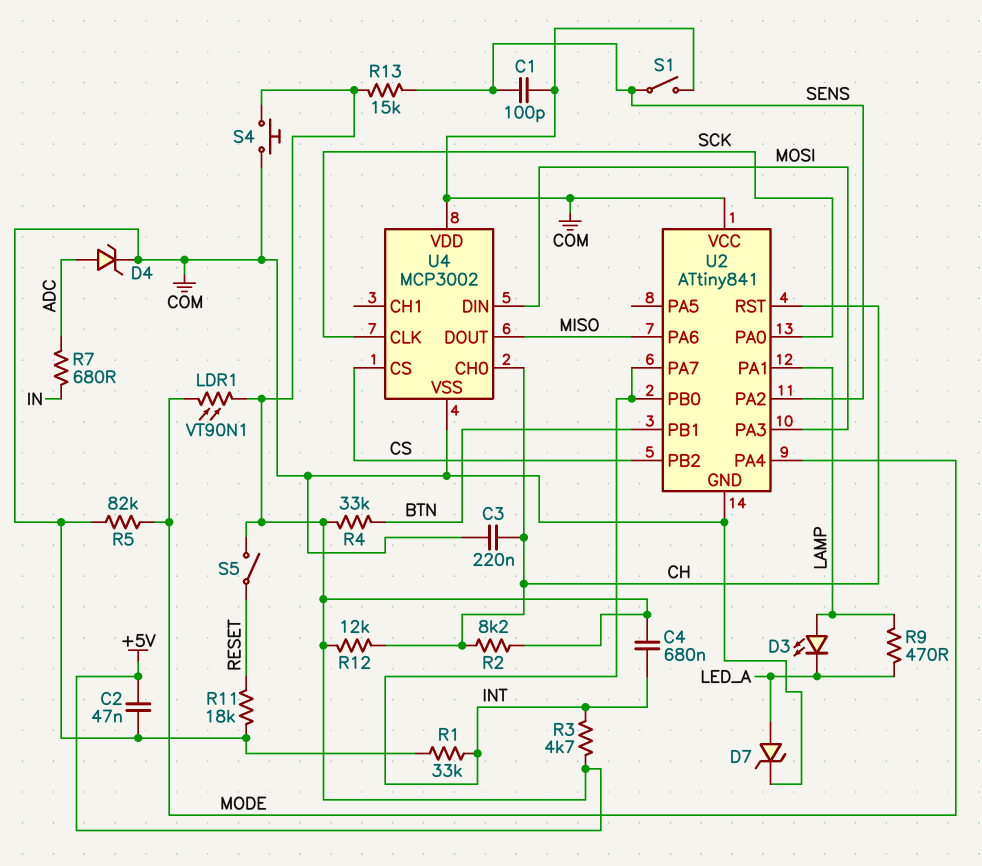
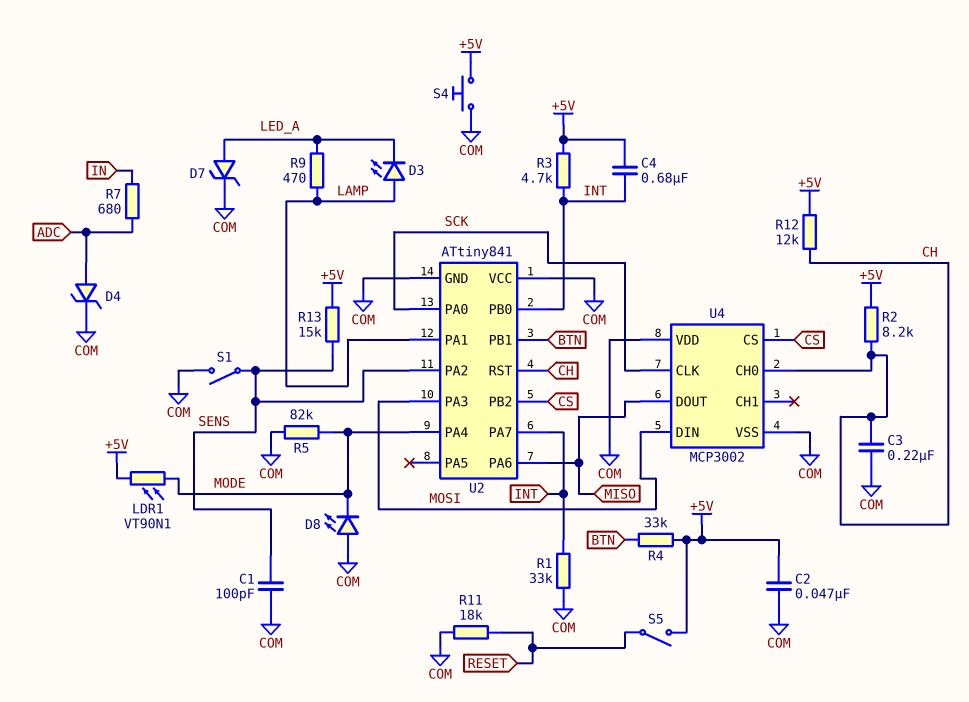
D8: none -> LED (A COM, K MODE)

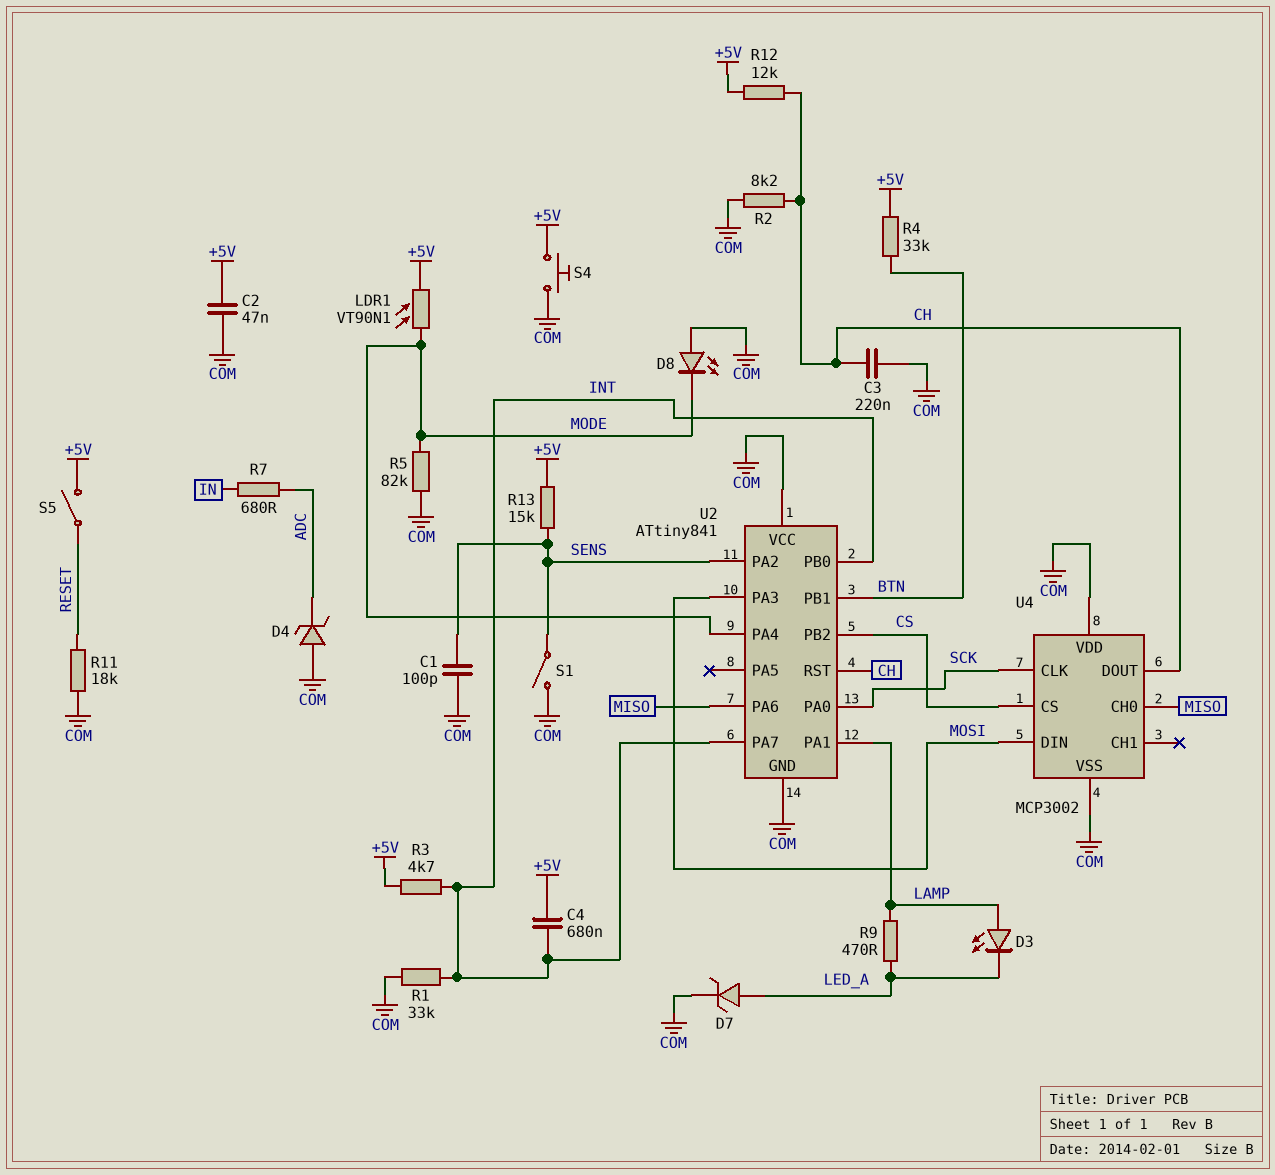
D4: zener (A ADC, K COM) -> zener (A COM, K ADC)
R2: 8.2k (+5V, CH) -> 8.2k (CH, COM)
U4 pin CH0: CH -> MISO
U4 pin DOUT: MISO -> CH

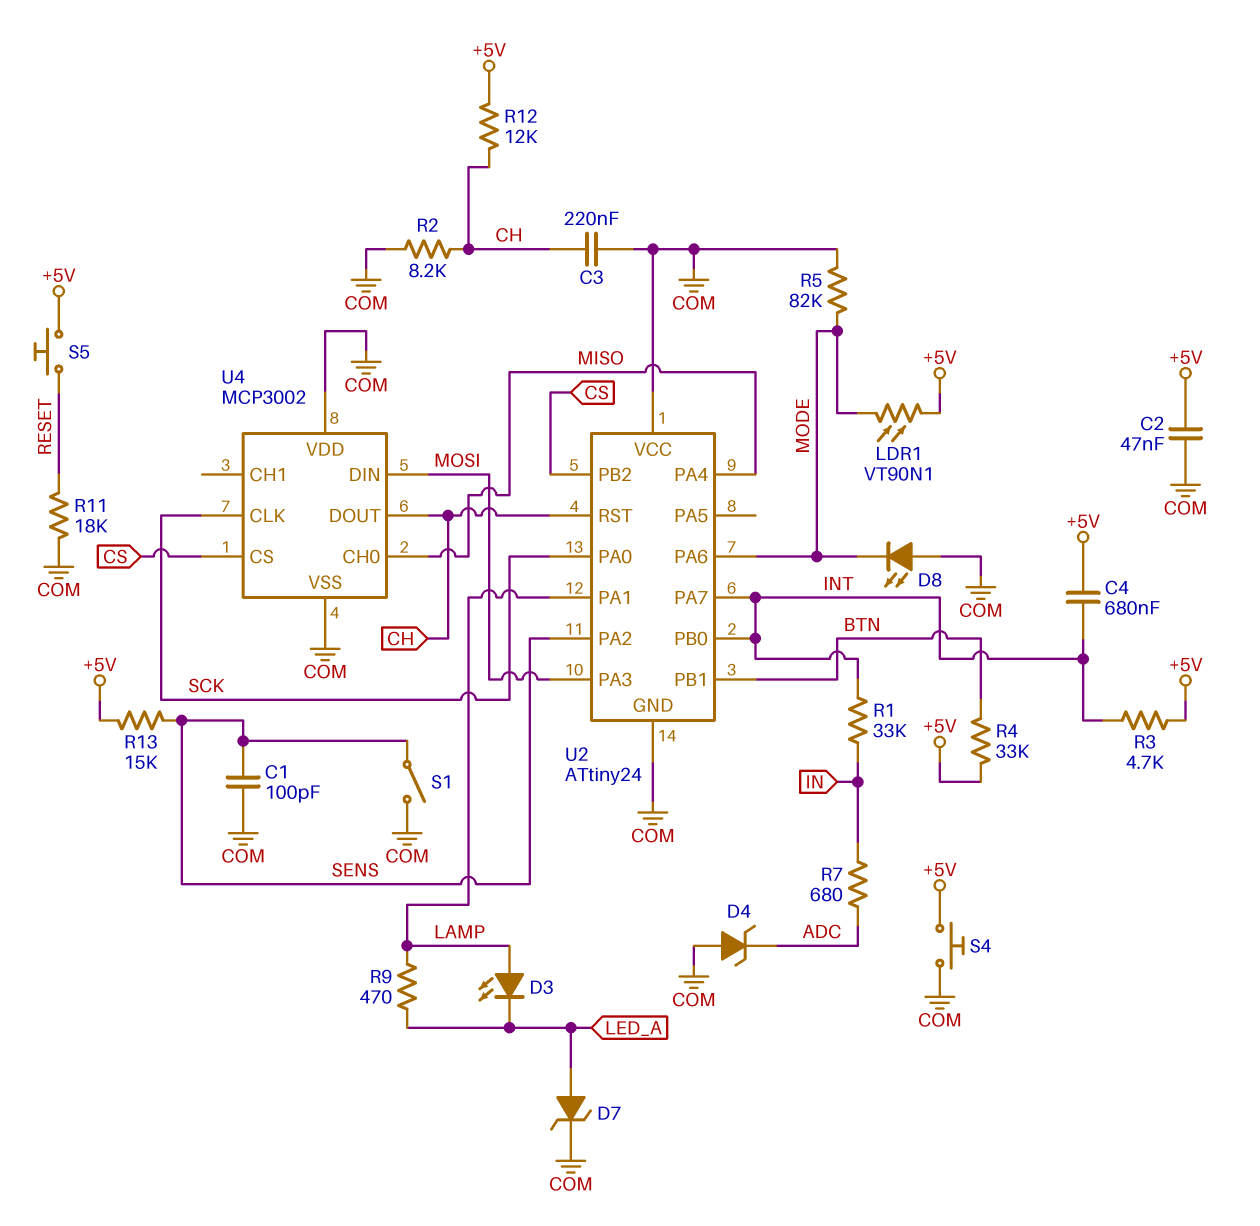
R1: 33k (COM, INT) -> 33k (IN, INT)
S5: switch (+5V, RESET) -> button (+5V, RESET)
U2: ATtiny841 -> ATtiny24
U2 pin PA4: MODE -> MISO
U2 pin PA6: MISO -> MODE

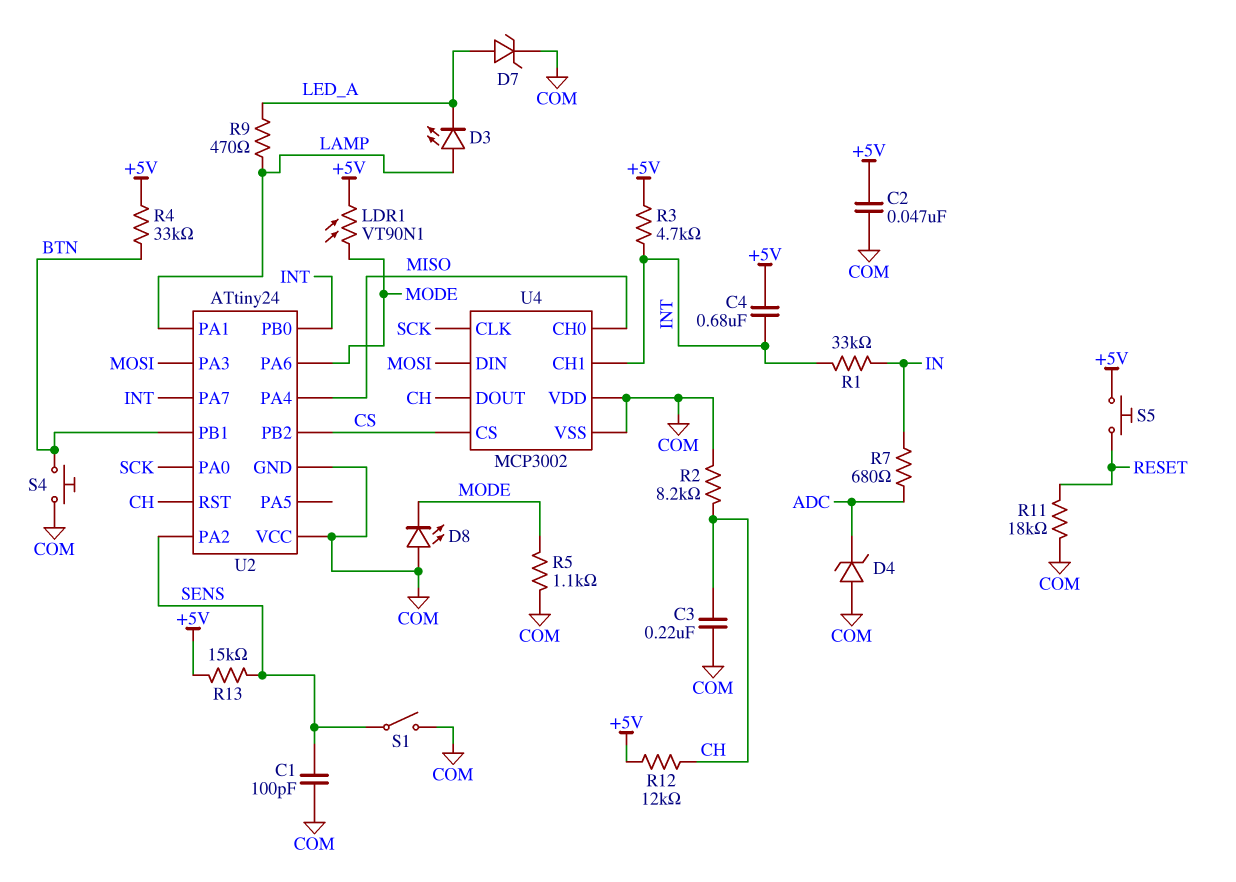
R5: 82k (COM, MODE) -> 1.1k (COM, MODE)
S4: button (+5V, COM) -> button (BTN, COM)
U4 pin CH1: none -> INT

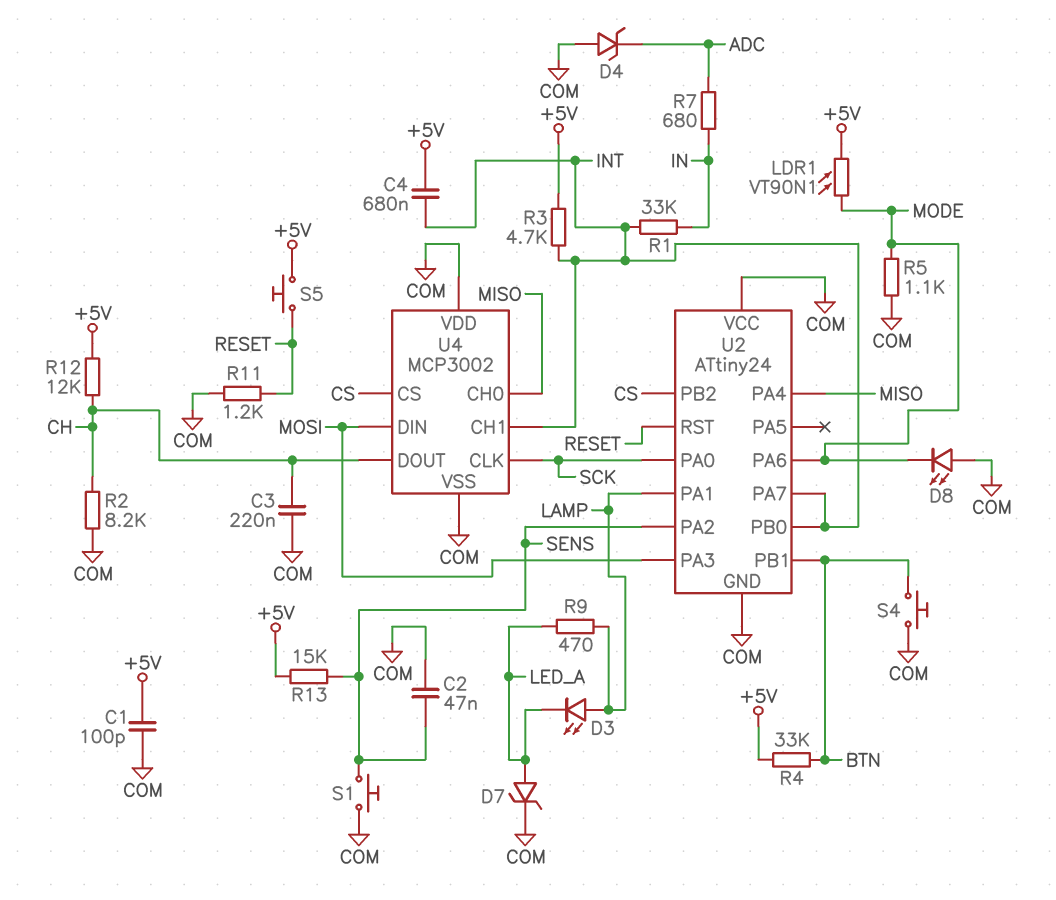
C1: 100pF (COM, SENS) -> 100pF (+5V, COM)
C2: 47nF (+5V, COM) -> 47nF (COM, SENS)
R11: 18k (COM, RESET) -> 1.2k (COM, RESET)
S1: switch (COM, SENS) -> button (COM, SENS)
U2 pin RST: CH -> RESET

